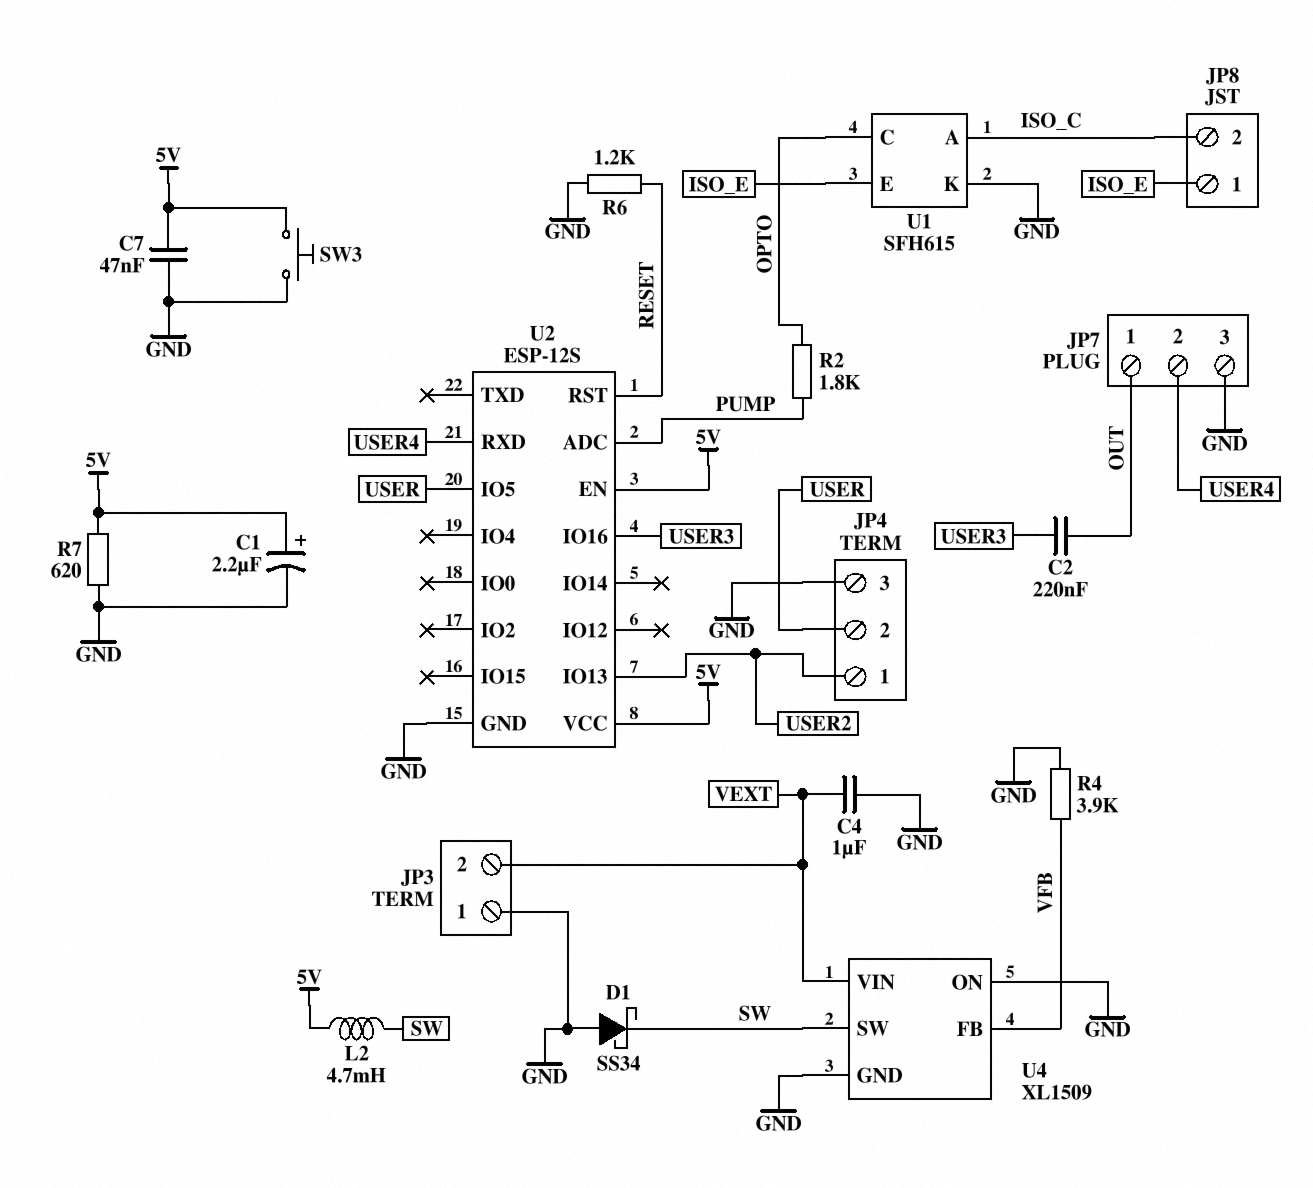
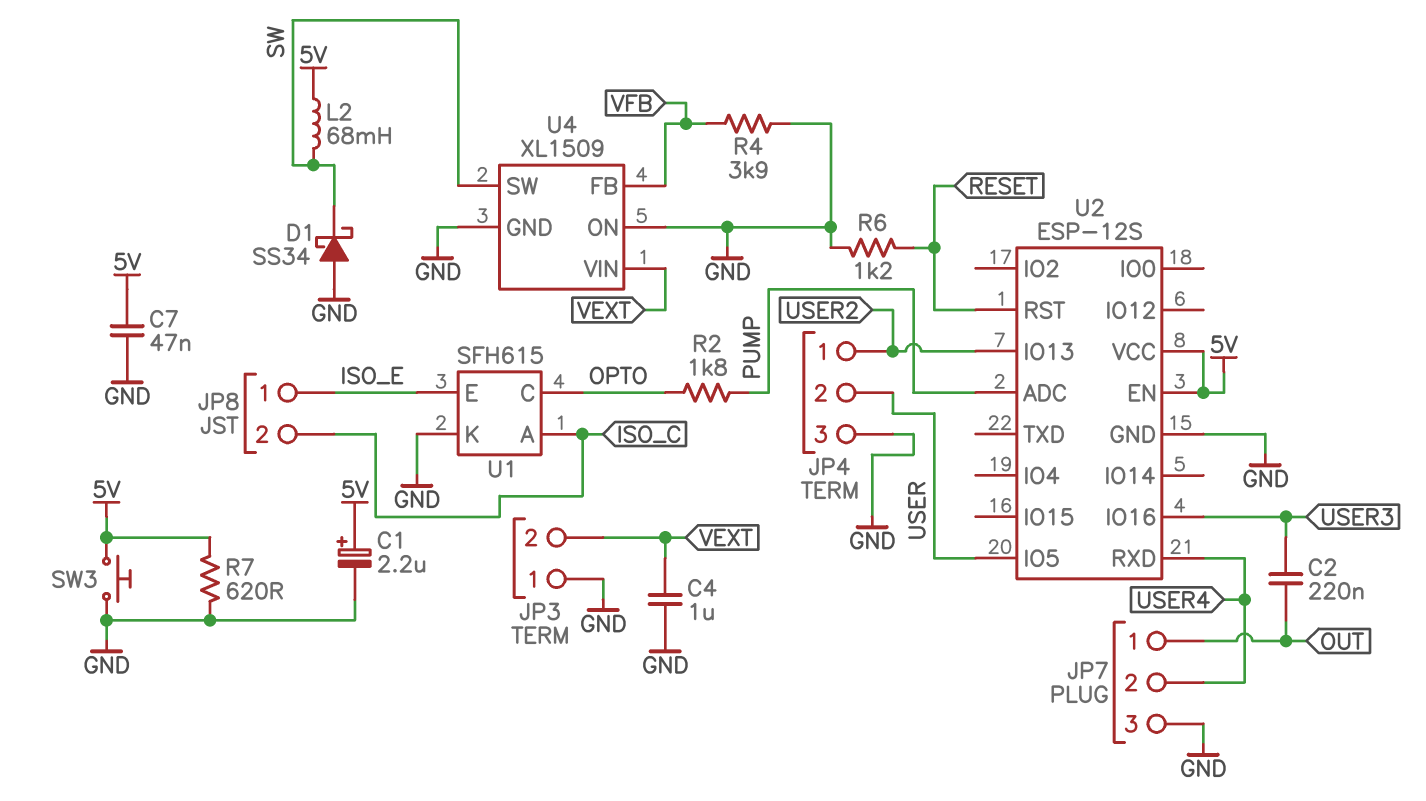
L2: 4.7mH (5V, SW) -> 68mH (5V, SW)

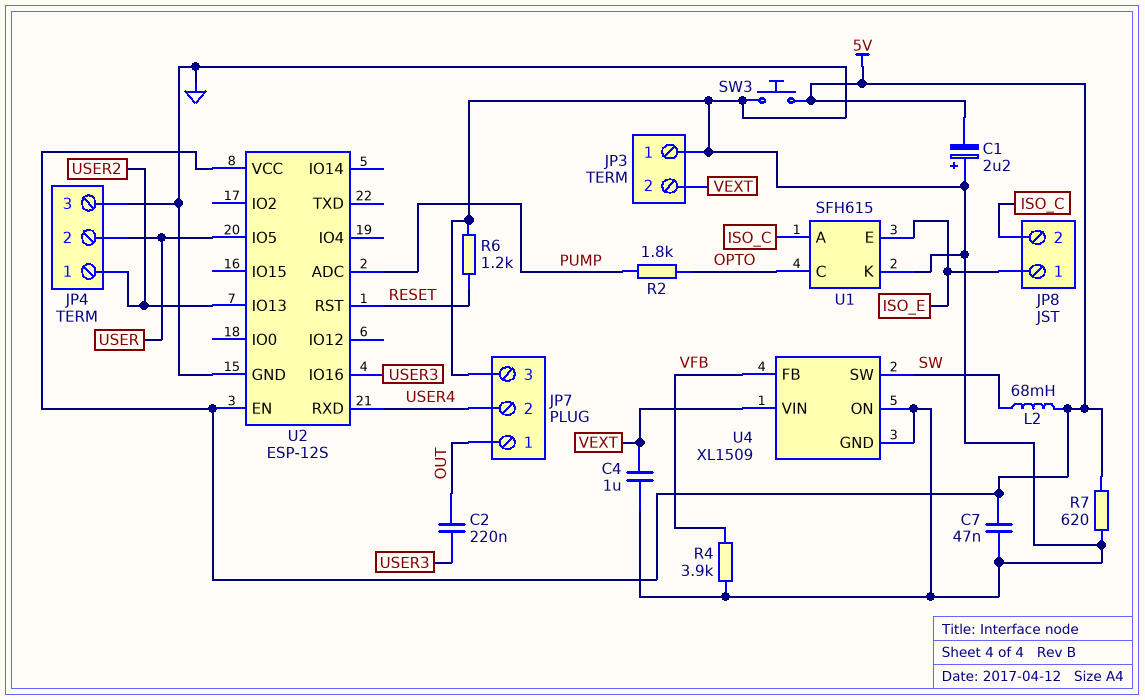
C1: 2.2uF (plus 5V, minus GND) -> 2.2uF (plus GND, minus 5V)
D1: schottky SS34 (A GND, K SW) -> none

